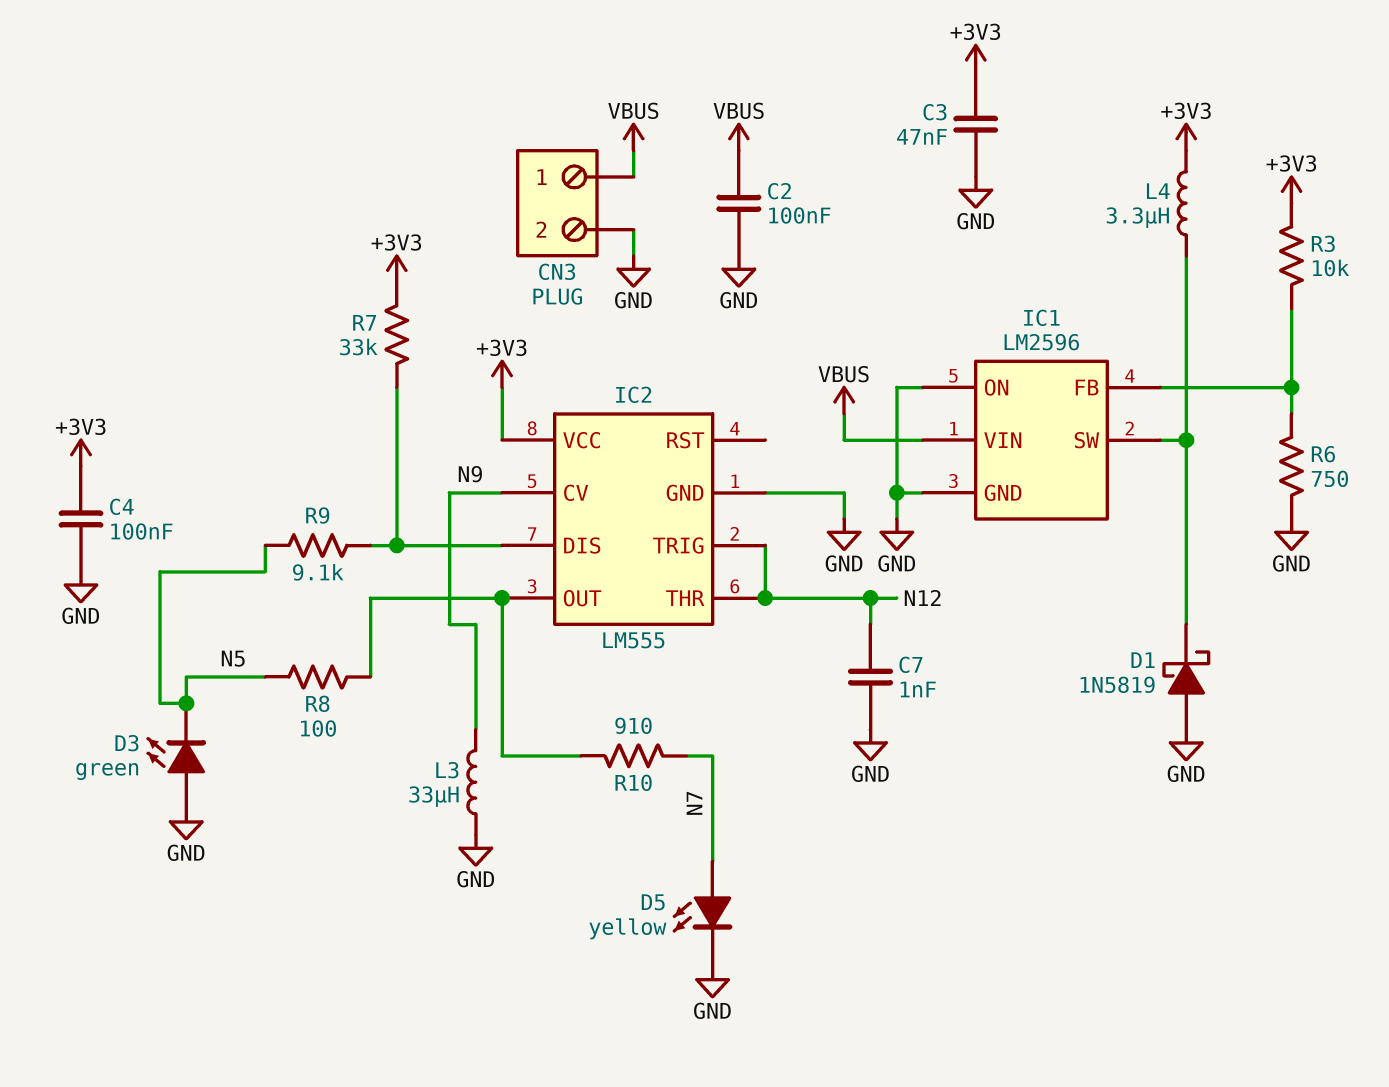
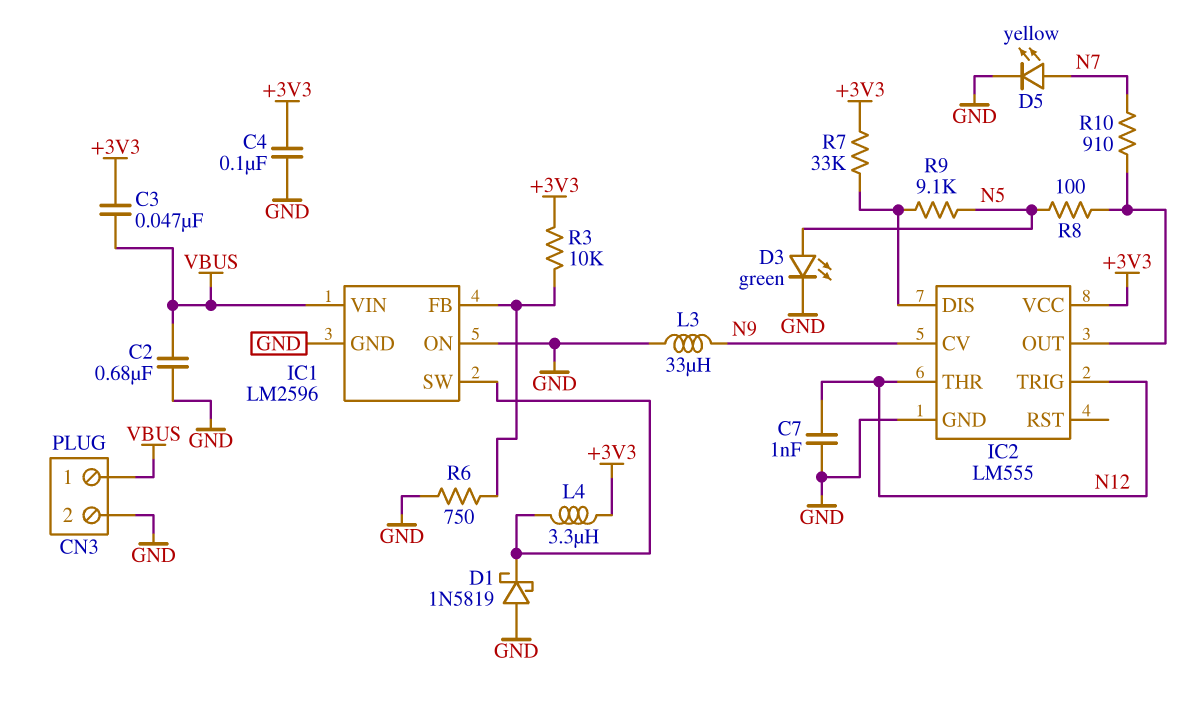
C2: 100nF (GND, VBUS) -> 680nF (GND, VBUS)
C3: 47nF (+3V3, GND) -> 47nF (+3V3, VBUS)
D3: LED green (A GND, K N5) -> LED green (A N5, K GND)

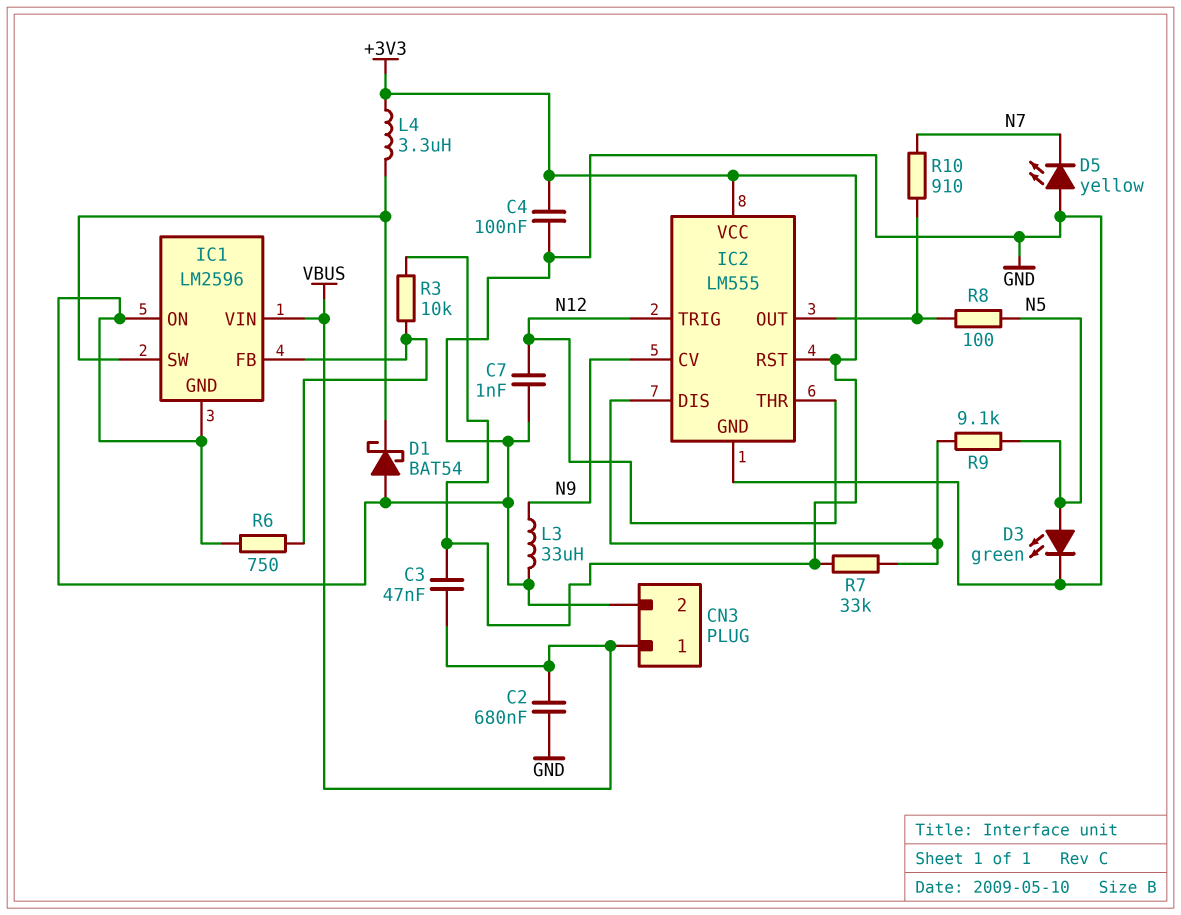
D1: schottky 1N5819 (A GND, K IC1/SW) -> schottky BAT54 (A GND, K IC1/SW)
D5: LED yellow (A N7, K GND) -> LED yellow (A GND, K N7)
IC2 pin RST: none -> +3V3

